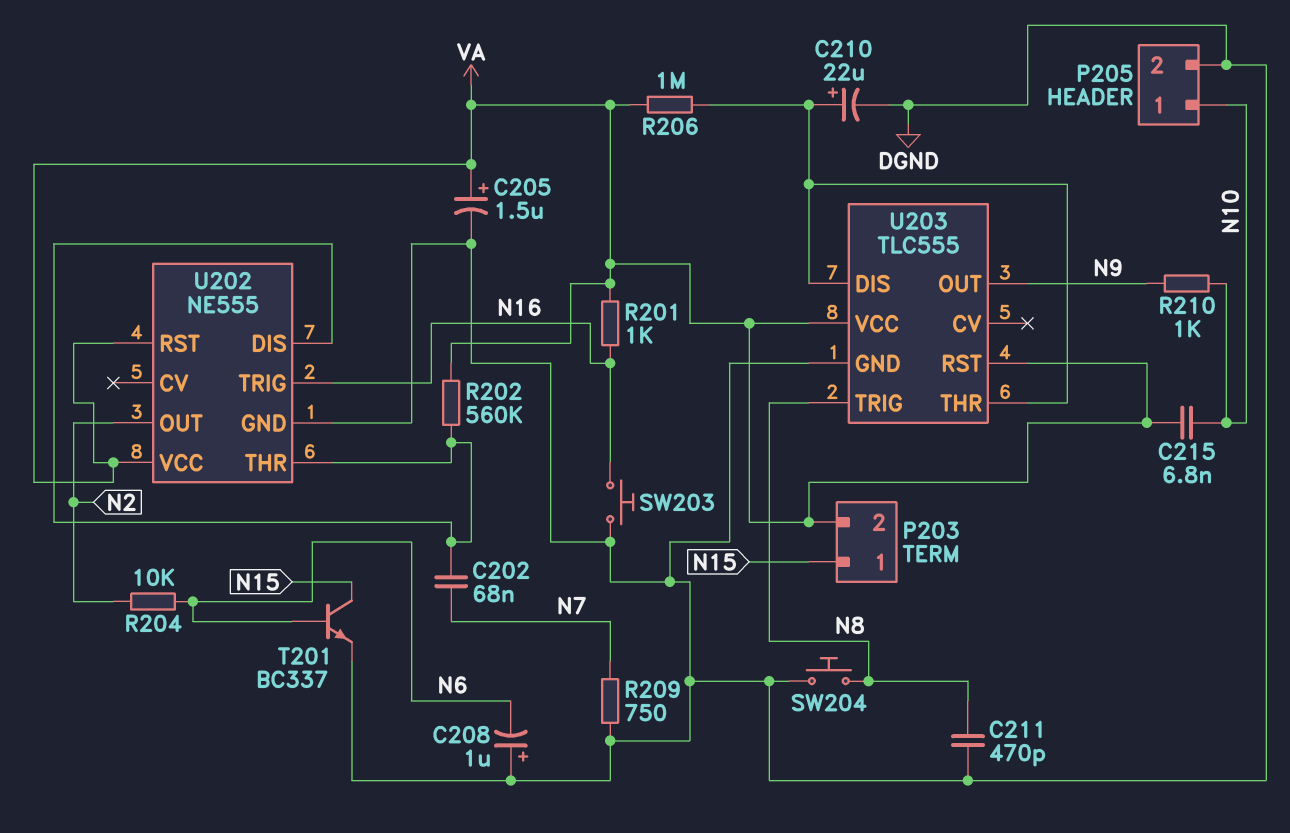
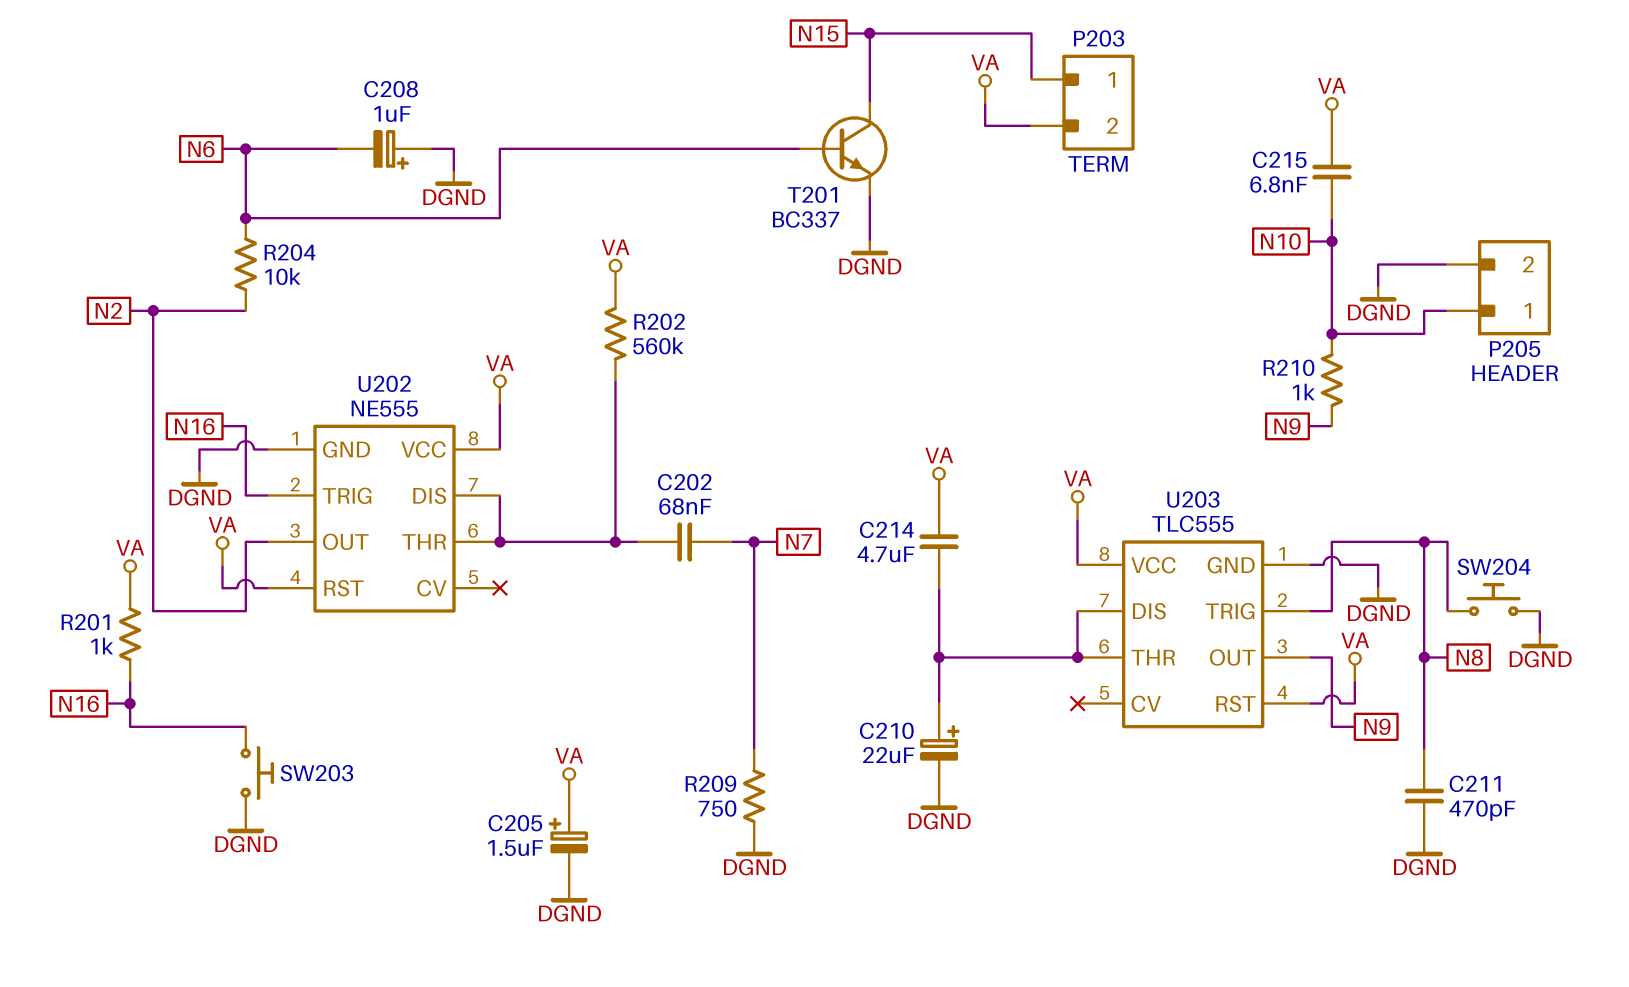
C214: none -> 4.7uF (U203/DIS, VA)
R206: 1M (U203/DIS, VA) -> none

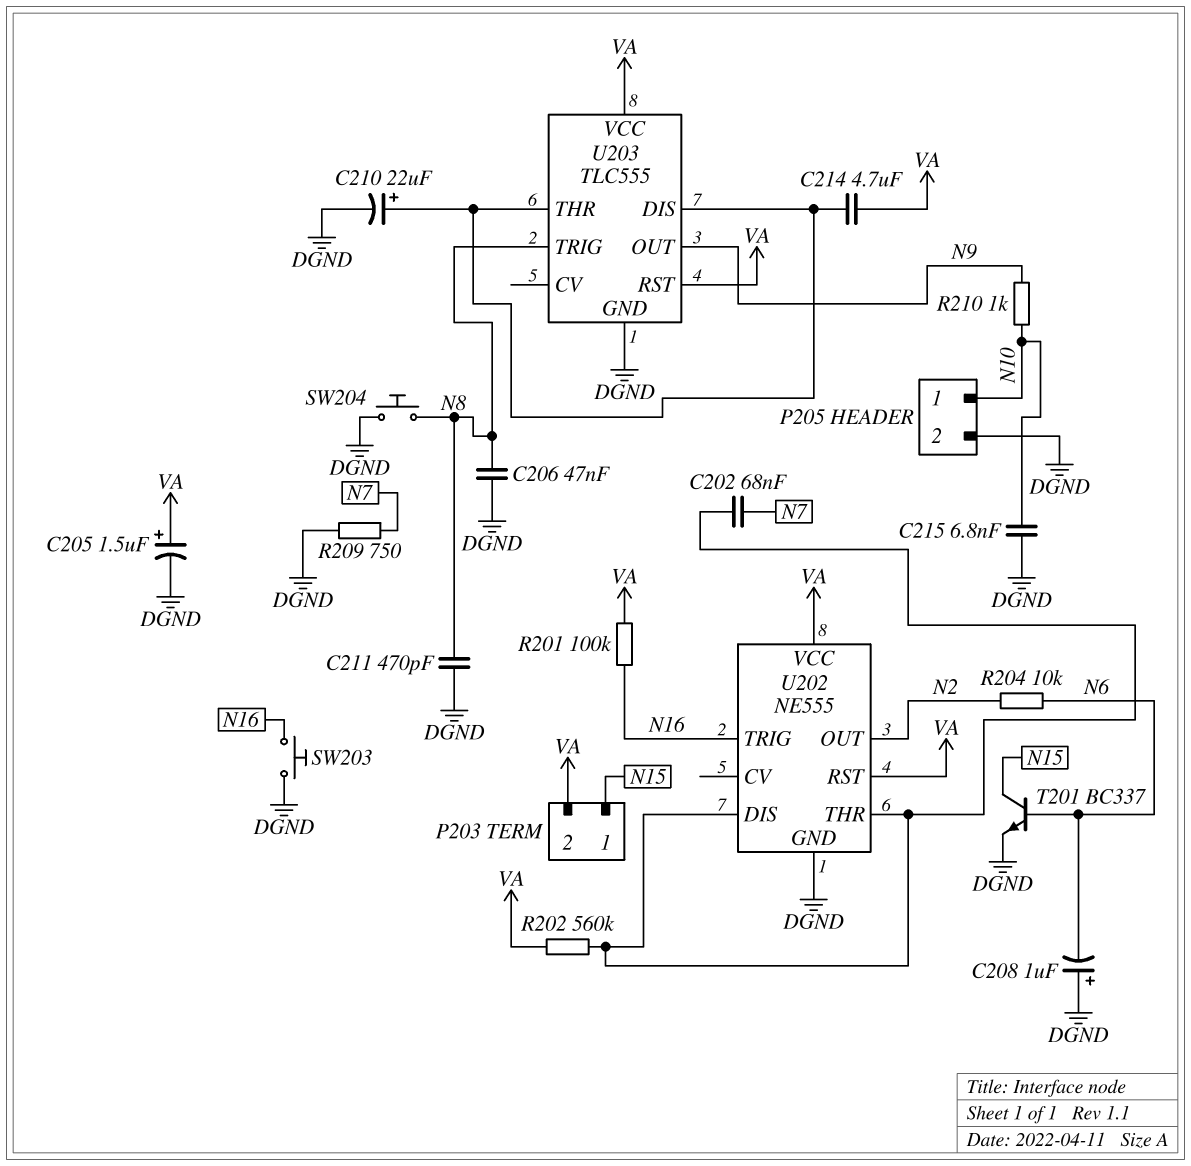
C206: none -> 47nF (DGND, N8)
C215: 6.8nF (N10, VA) -> 6.8nF (DGND, N10)
R201: 1k (N16, VA) -> 100k (N16, VA)

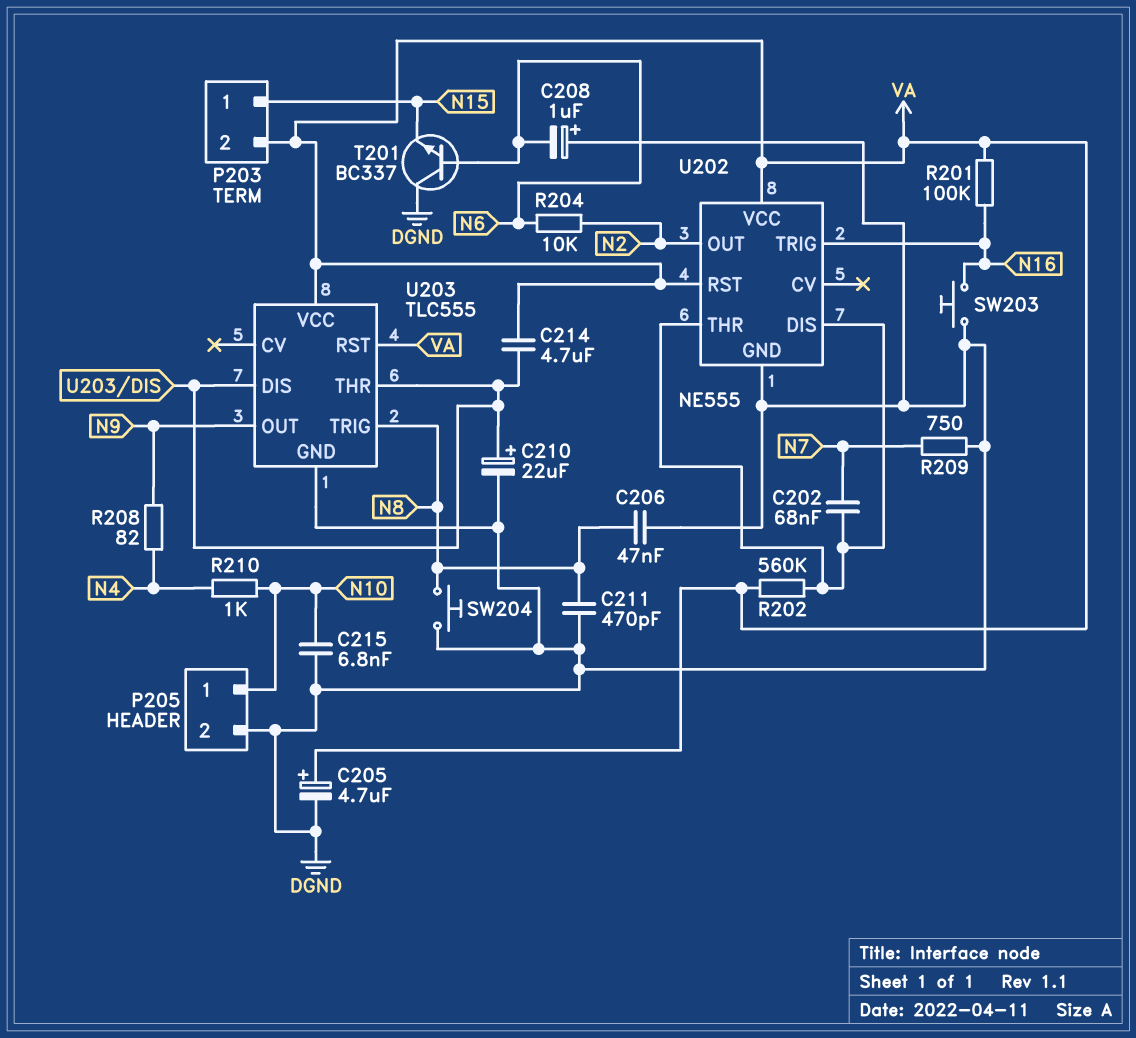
C205: 1.5uF (plus VA, minus DGND) -> 4.7uF (plus VA, minus DGND)
R208: none -> 82 (N4, N9)
R210: 1k (N9, N10) -> 1k (N4, N10)
T201: NPN BC337 (B N6, C N15, E DGND) -> NPN BC337 (B N6, C DGND, E N15)

